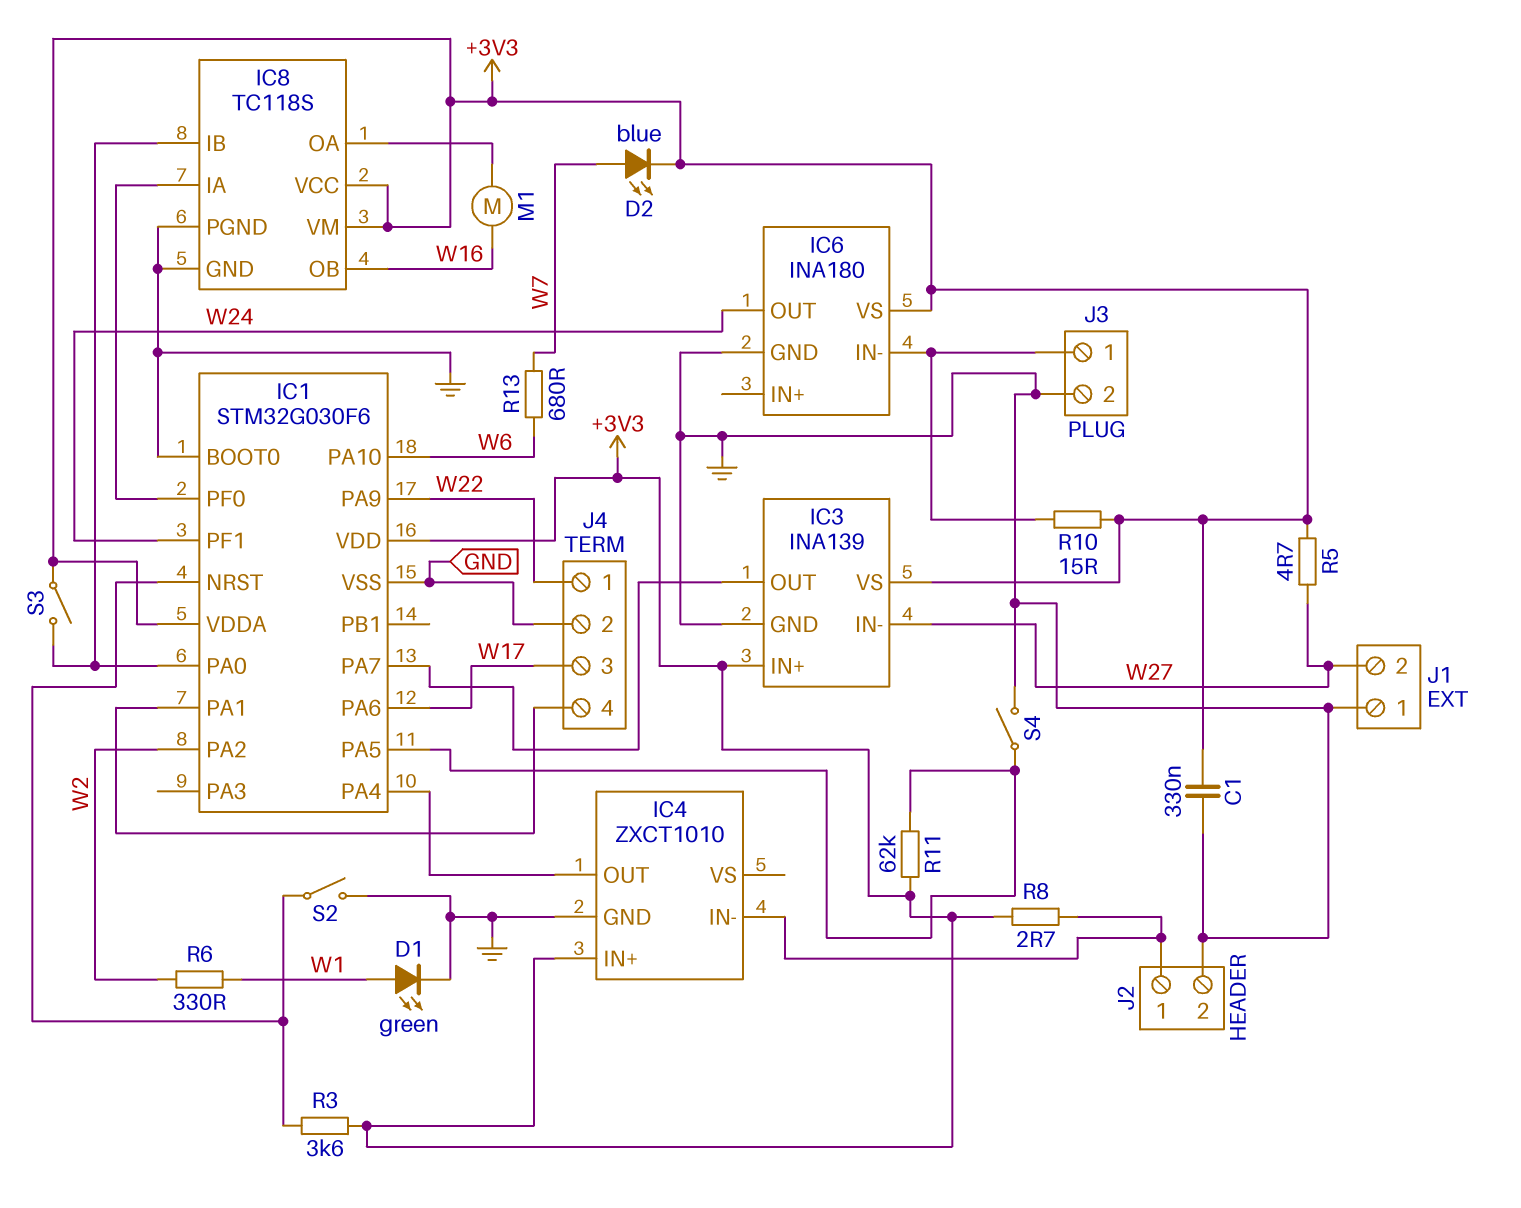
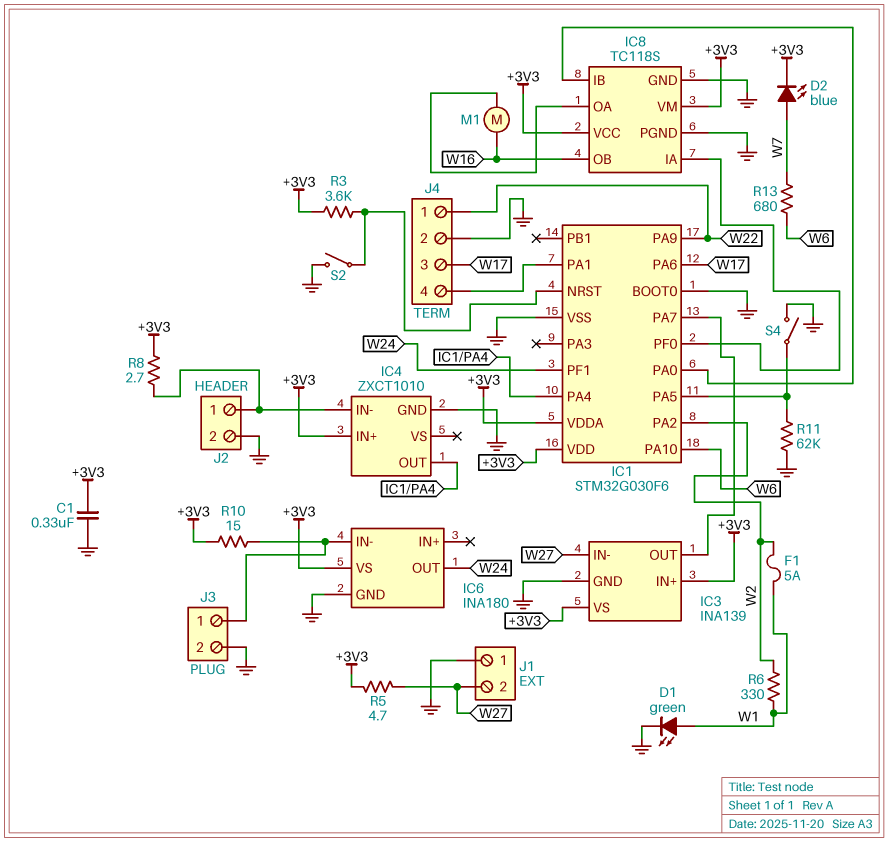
F1: none -> 5A (W1, W2)
R11: 62k (+3V3, IC1/PA5) -> 62k (GND, IC1/PA5)
S3: switch (+3V3, IC1/PA0) -> none

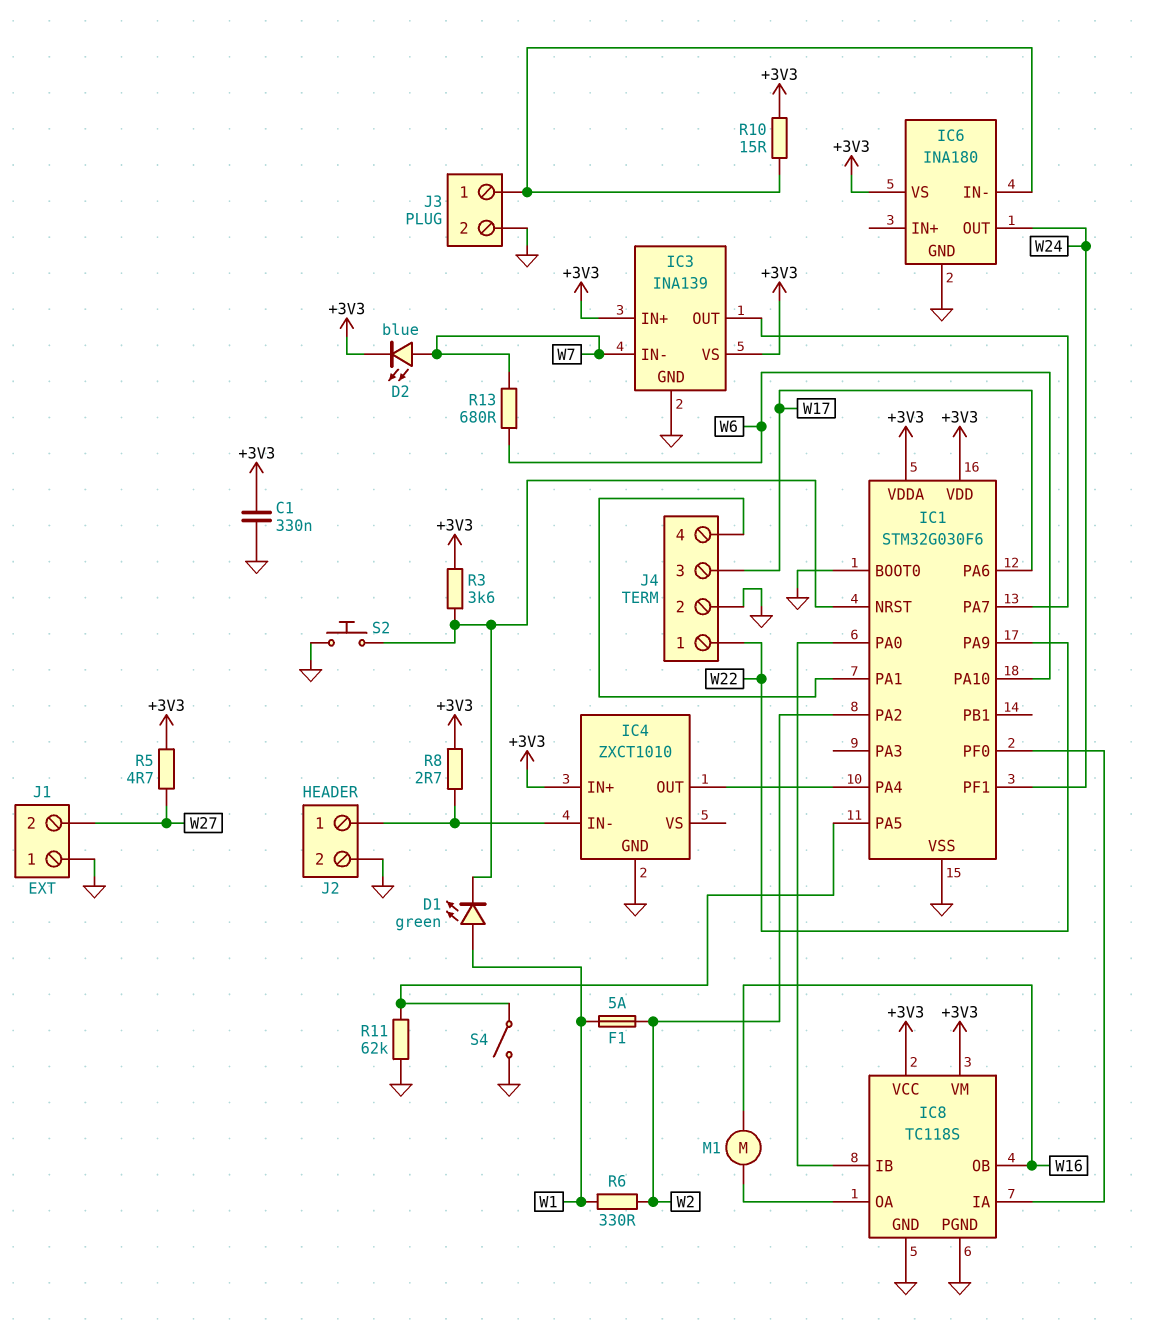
D1: LED green (A W1, K GND) -> LED green (A W1, K IC1/NRST)
IC3 pin IN-: W27 -> W7
S2: switch (GND, IC1/NRST) -> button (GND, IC1/NRST)

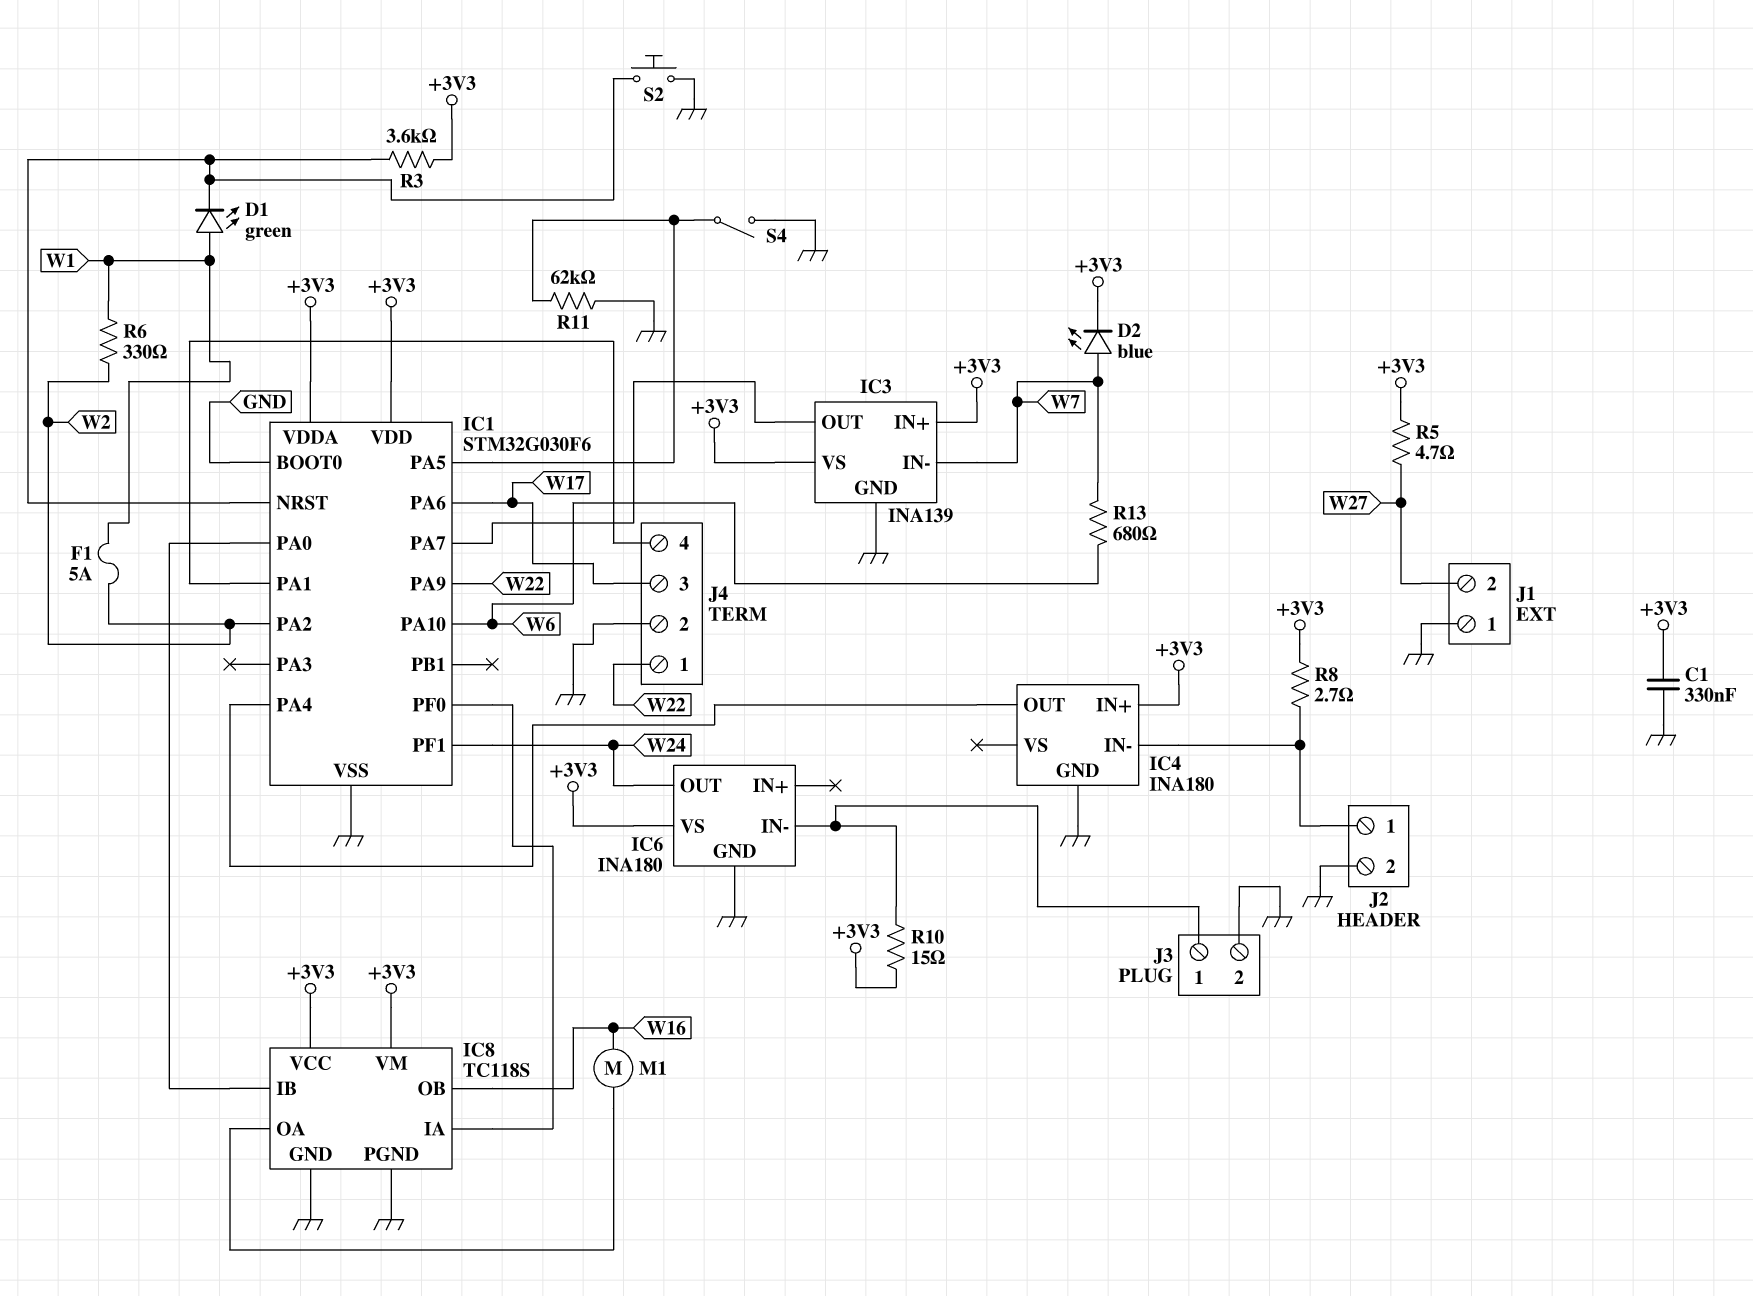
IC4: ZXCT1010 -> INA180

